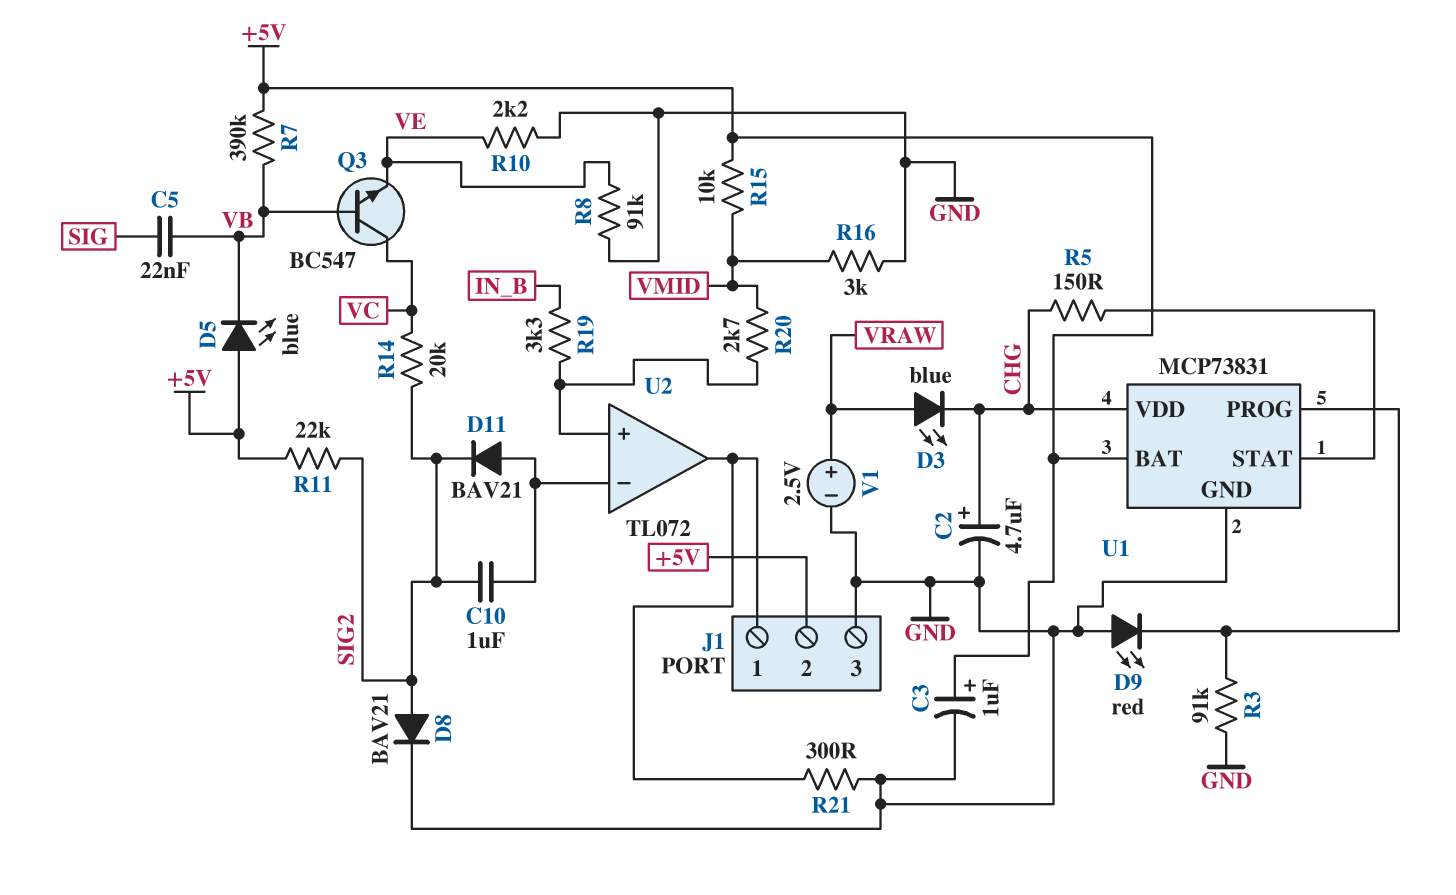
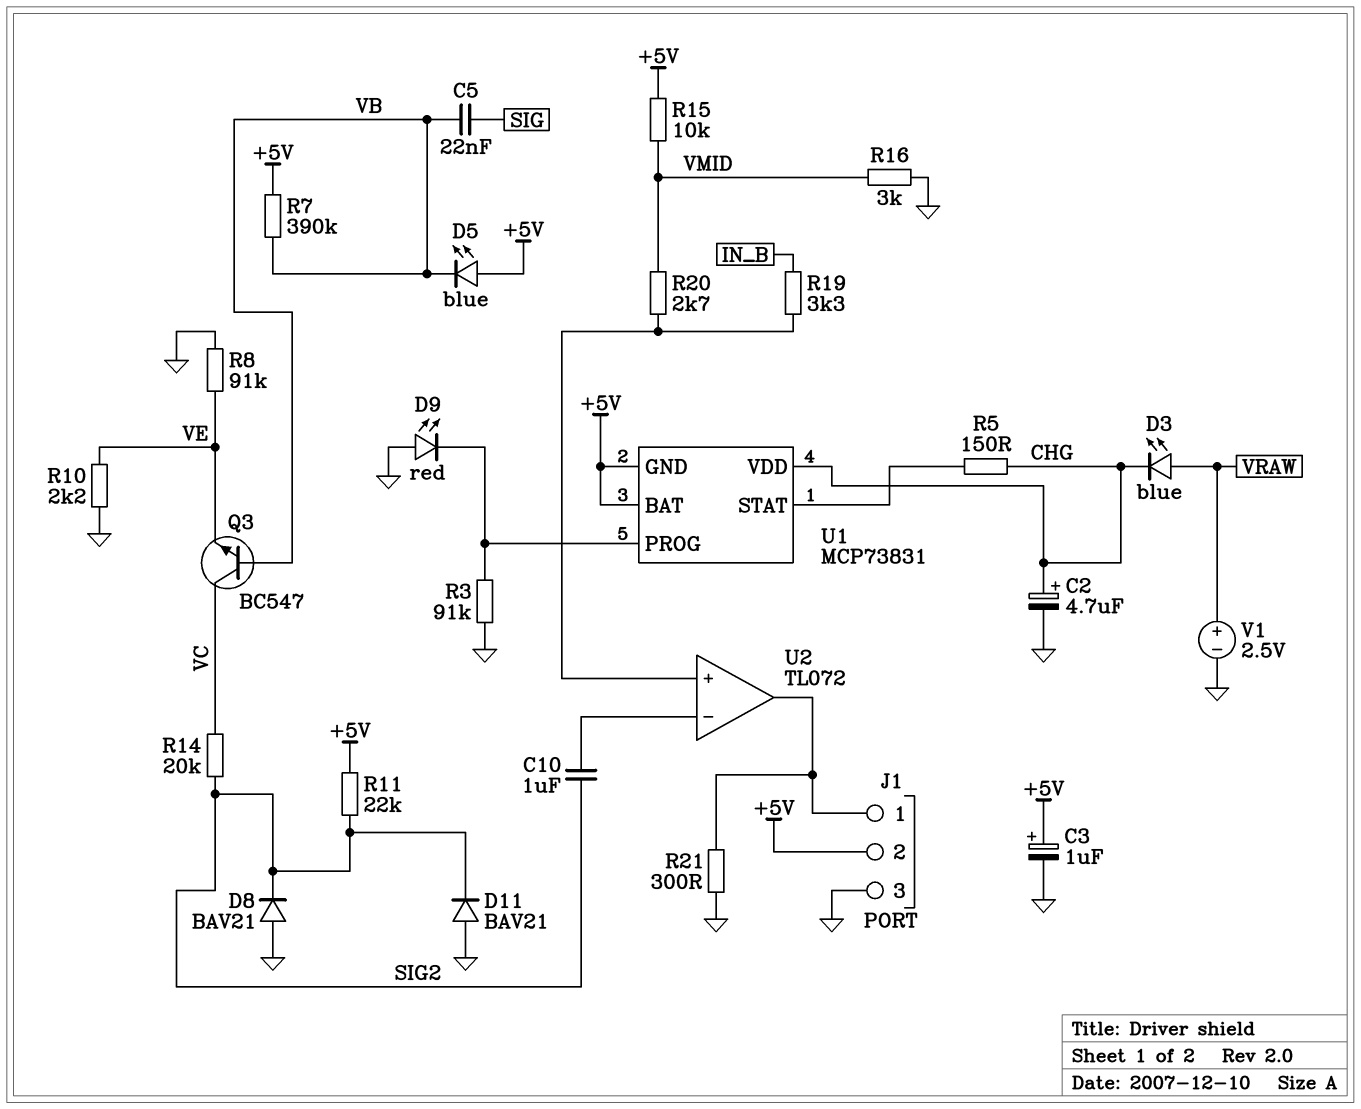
D8: diode BAV21 (A SIG2, K GND) -> diode BAV21 (A GND, K SIG2)
D11: diode BAV21 (A U2/in-, K SIG2) -> diode BAV21 (A GND, K SIG2)
U1 pin GND: GND -> +5V

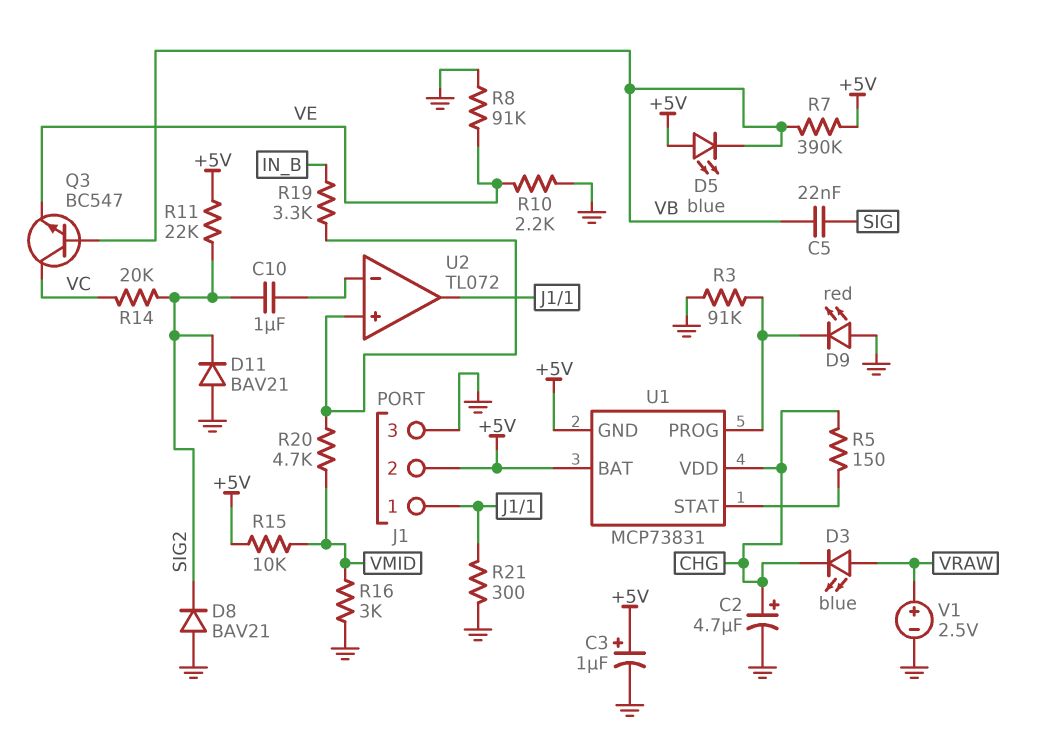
R20: 2.7k (U2/in+, VMID) -> 4.7k (U2/in+, VMID)

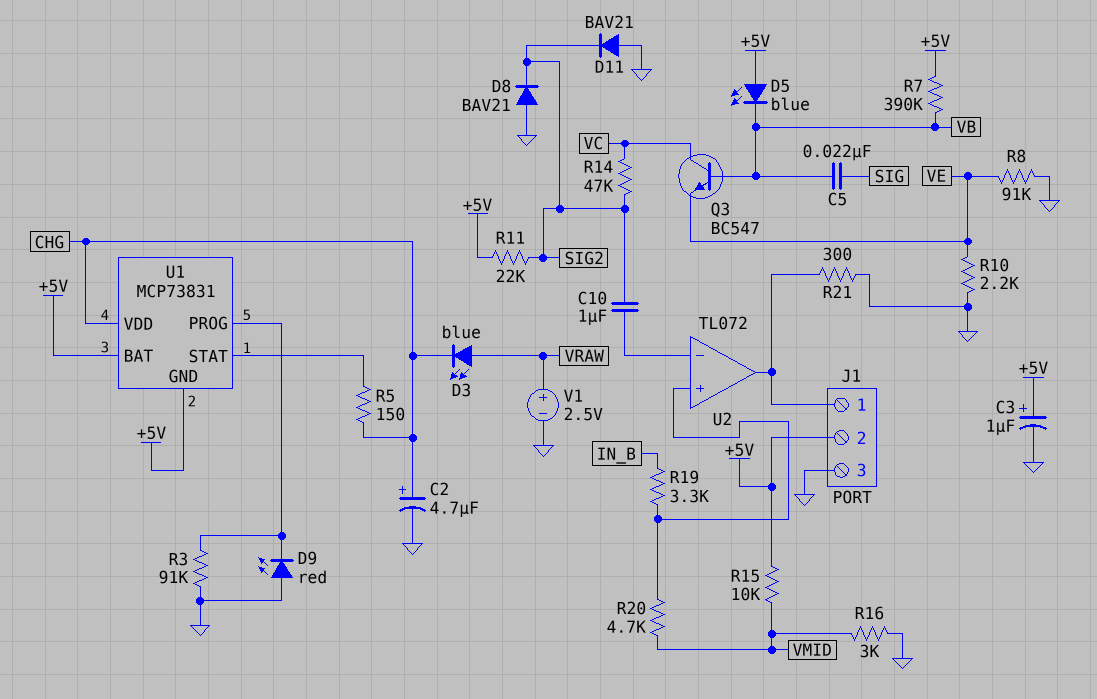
R14: 20k (SIG2, VC) -> 47k (SIG2, VC)

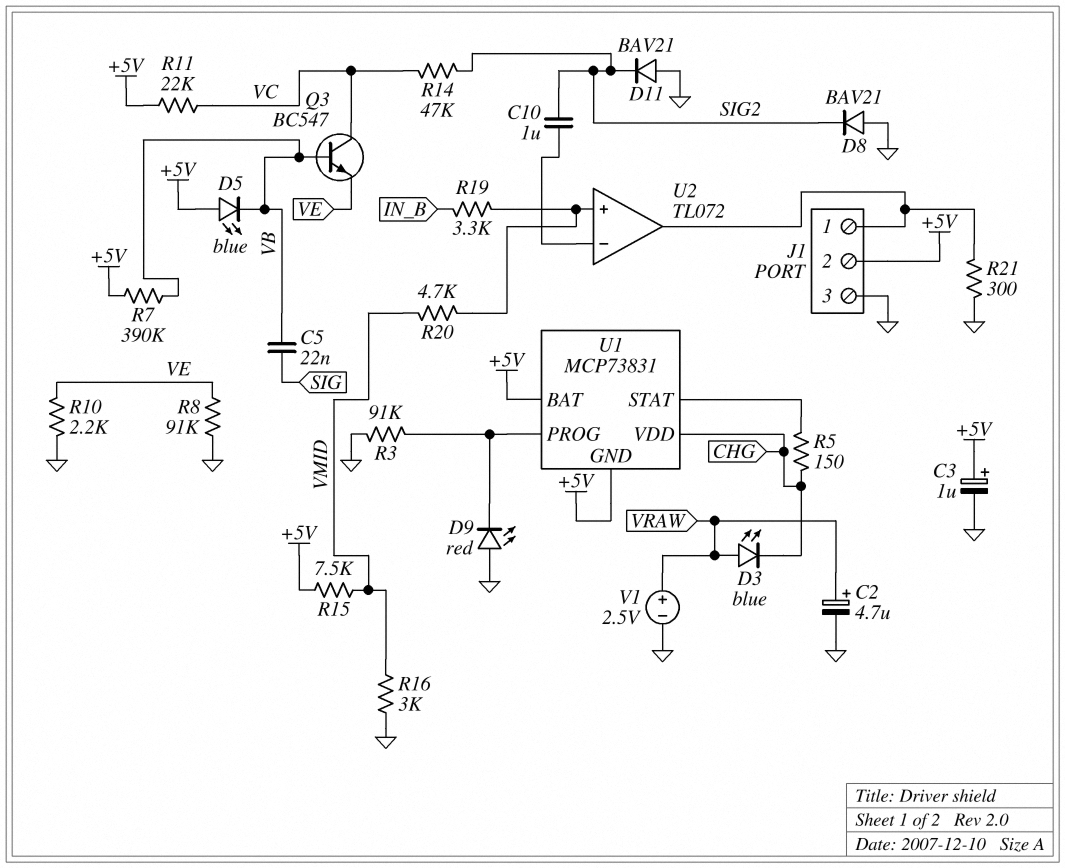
C2: 4.7uF (plus CHG, minus GND) -> 4.7uF (plus VRAW, minus GND)
R11: 22k (+5V, SIG2) -> 22k (+5V, VC)
R15: 10k (+5V, VMID) -> 7.5k (+5V, VMID)

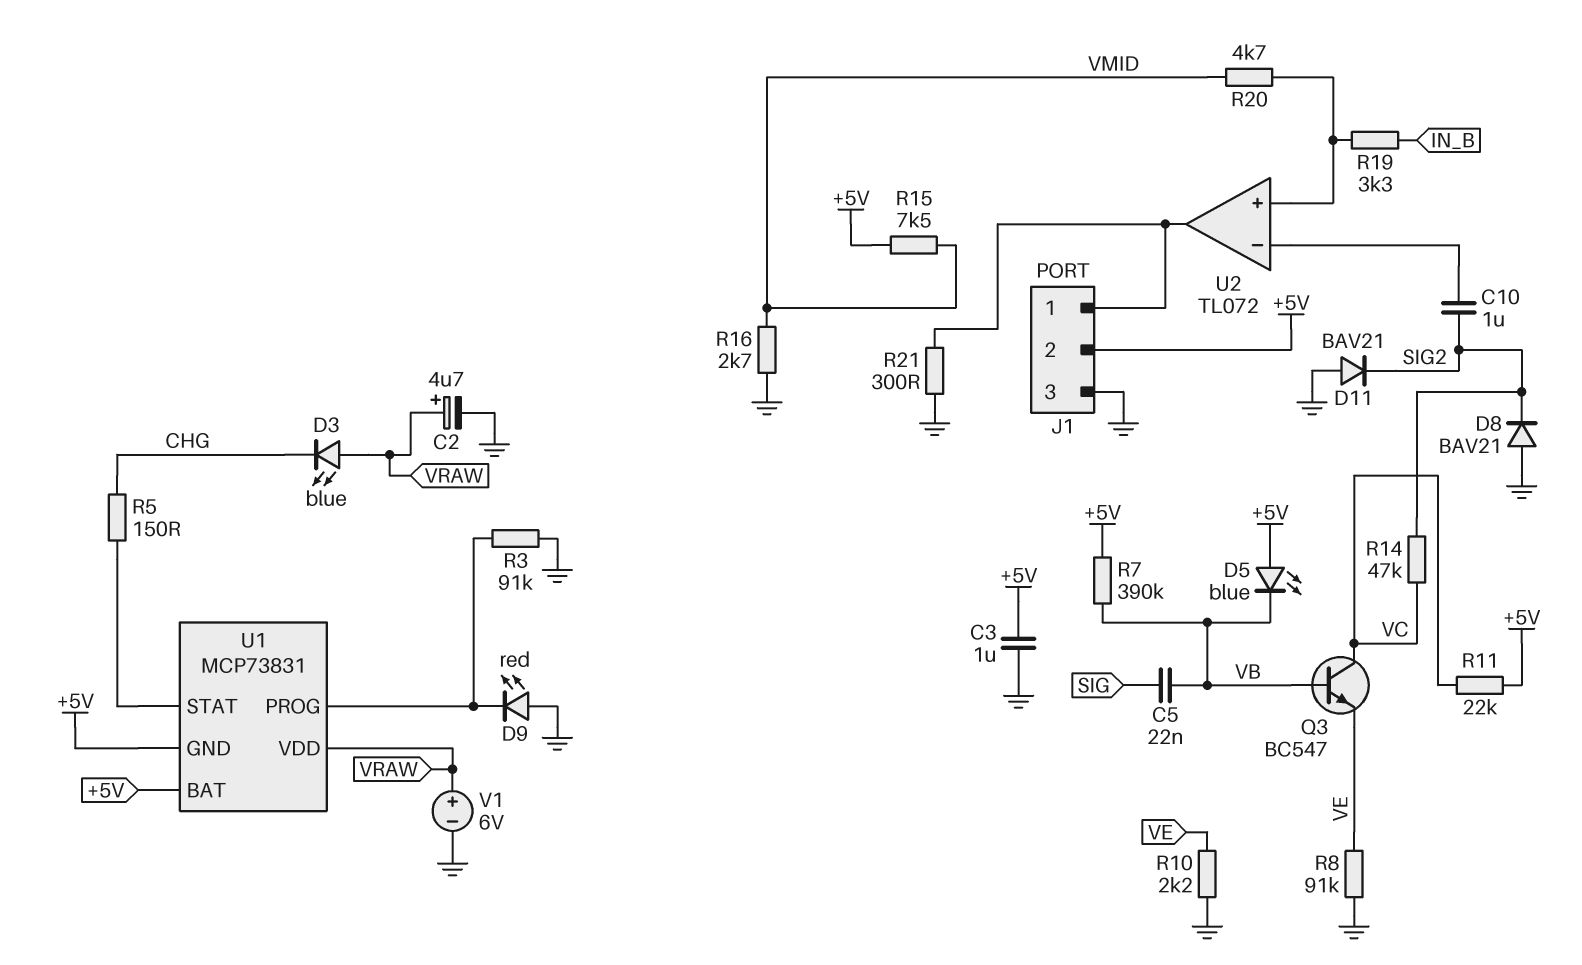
C3: 1uF (plus +5V, minus GND) -> 1uF (+5V, GND)
R16: 3k (GND, VMID) -> 2.7k (GND, VMID)
U1 pin VDD: CHG -> VRAW
V1: 2.5V (plus VRAW, minus GND) -> 6V (plus VRAW, minus GND)

